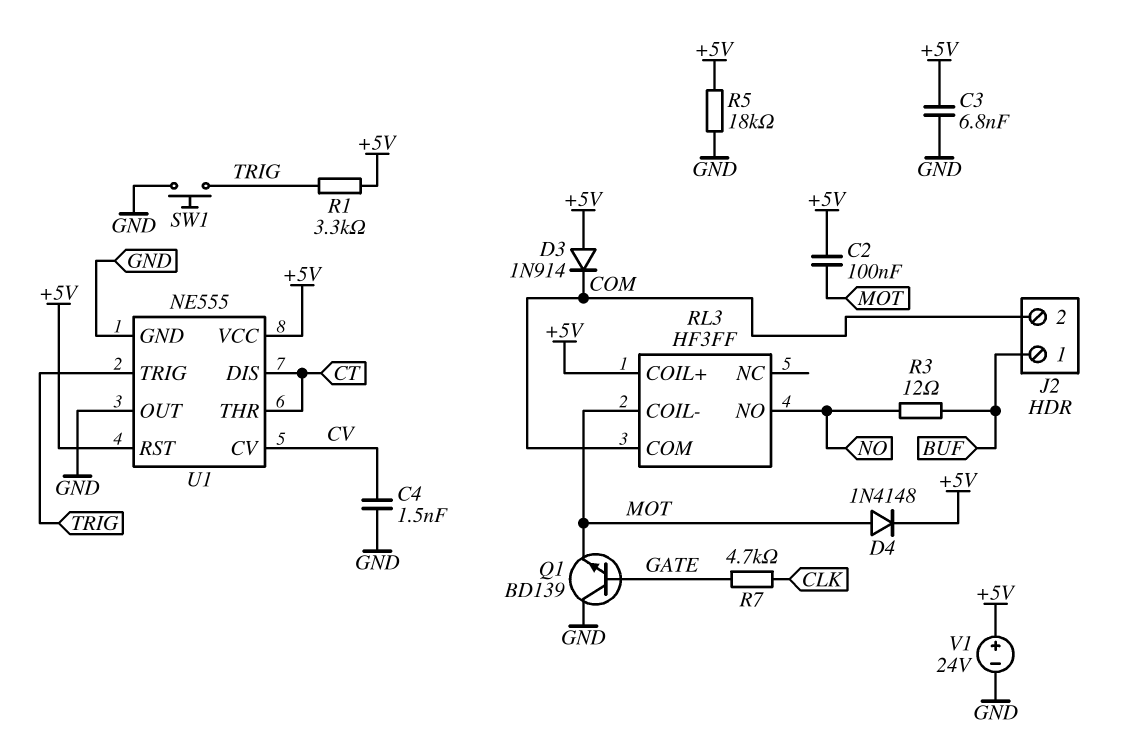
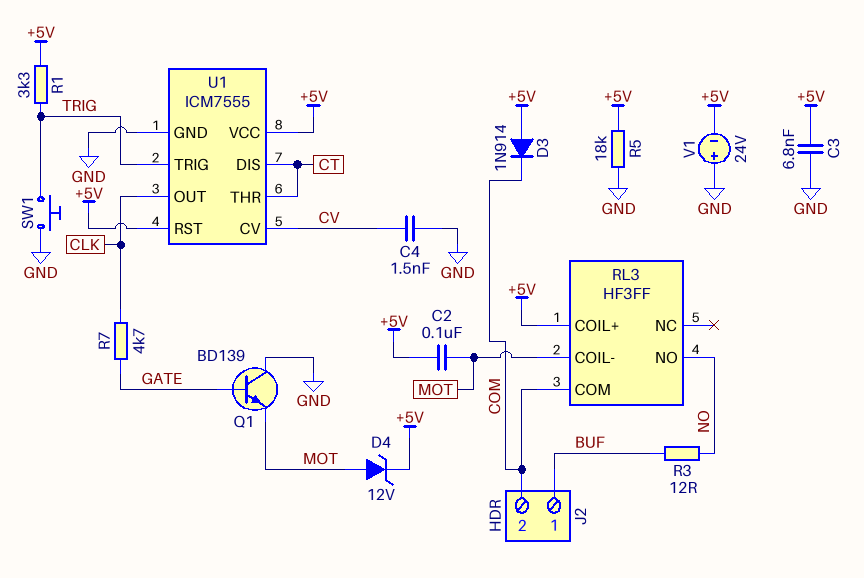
D4: diode 1N4148 (A MOT, K +5V) -> zener 12V (A MOT, K +5V)
U1: NE555 -> ICM7555
U1 pin OUT: GND -> CLK
V1: 24V (plus +5V, minus GND) -> 24V (plus GND, minus +5V)

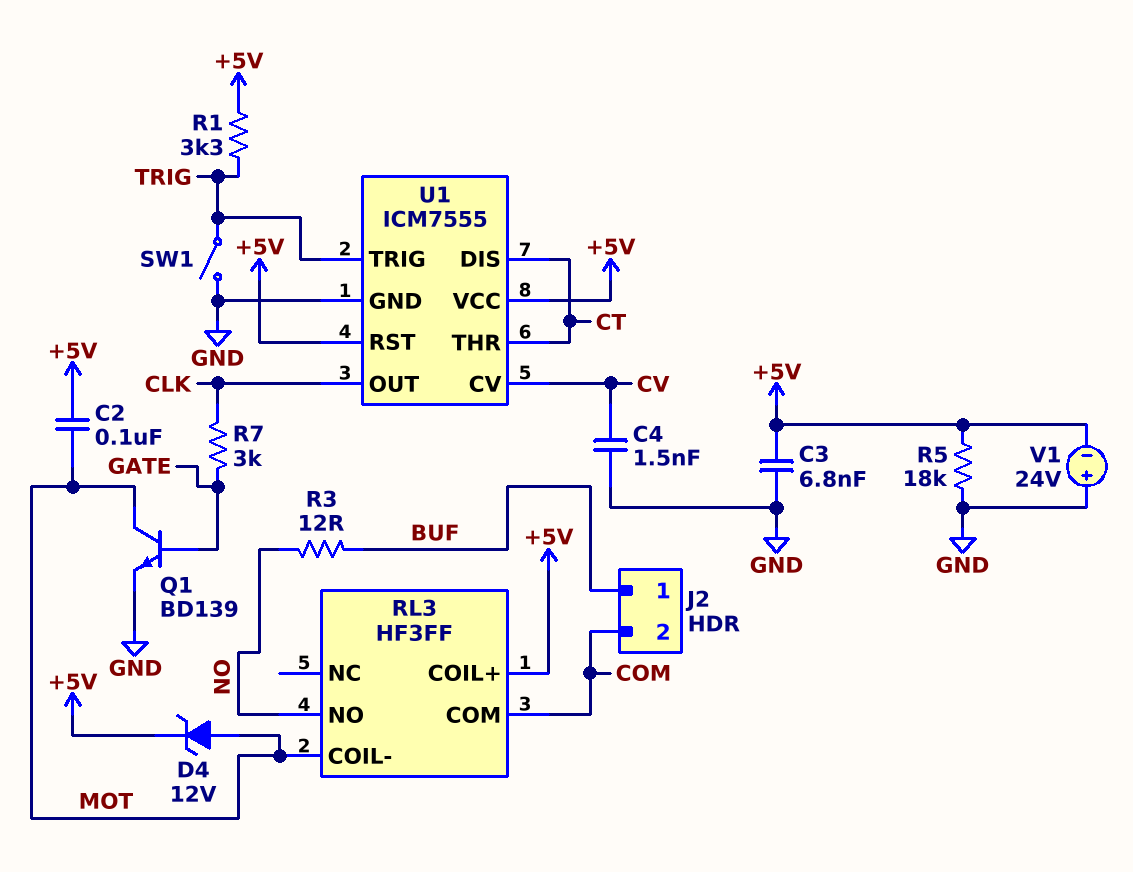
D3: diode 1N914 (A +5V, K COM) -> none
Q1: NPN BD139 (B GATE, C GND, E MOT) -> NPN BD139 (B GATE, C MOT, E GND)
R7: 4.7k (CLK, GATE) -> 3k (CLK, GATE)
SW1: button (GND, TRIG) -> switch (GND, TRIG)

